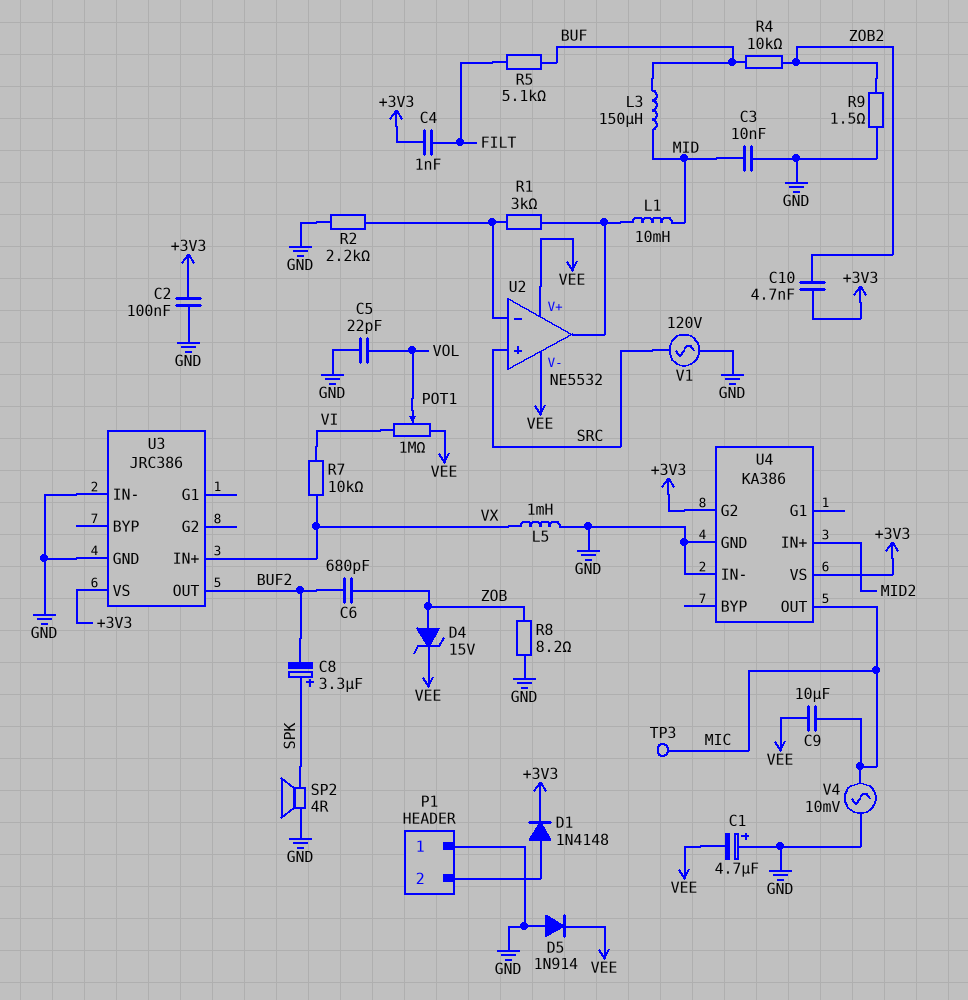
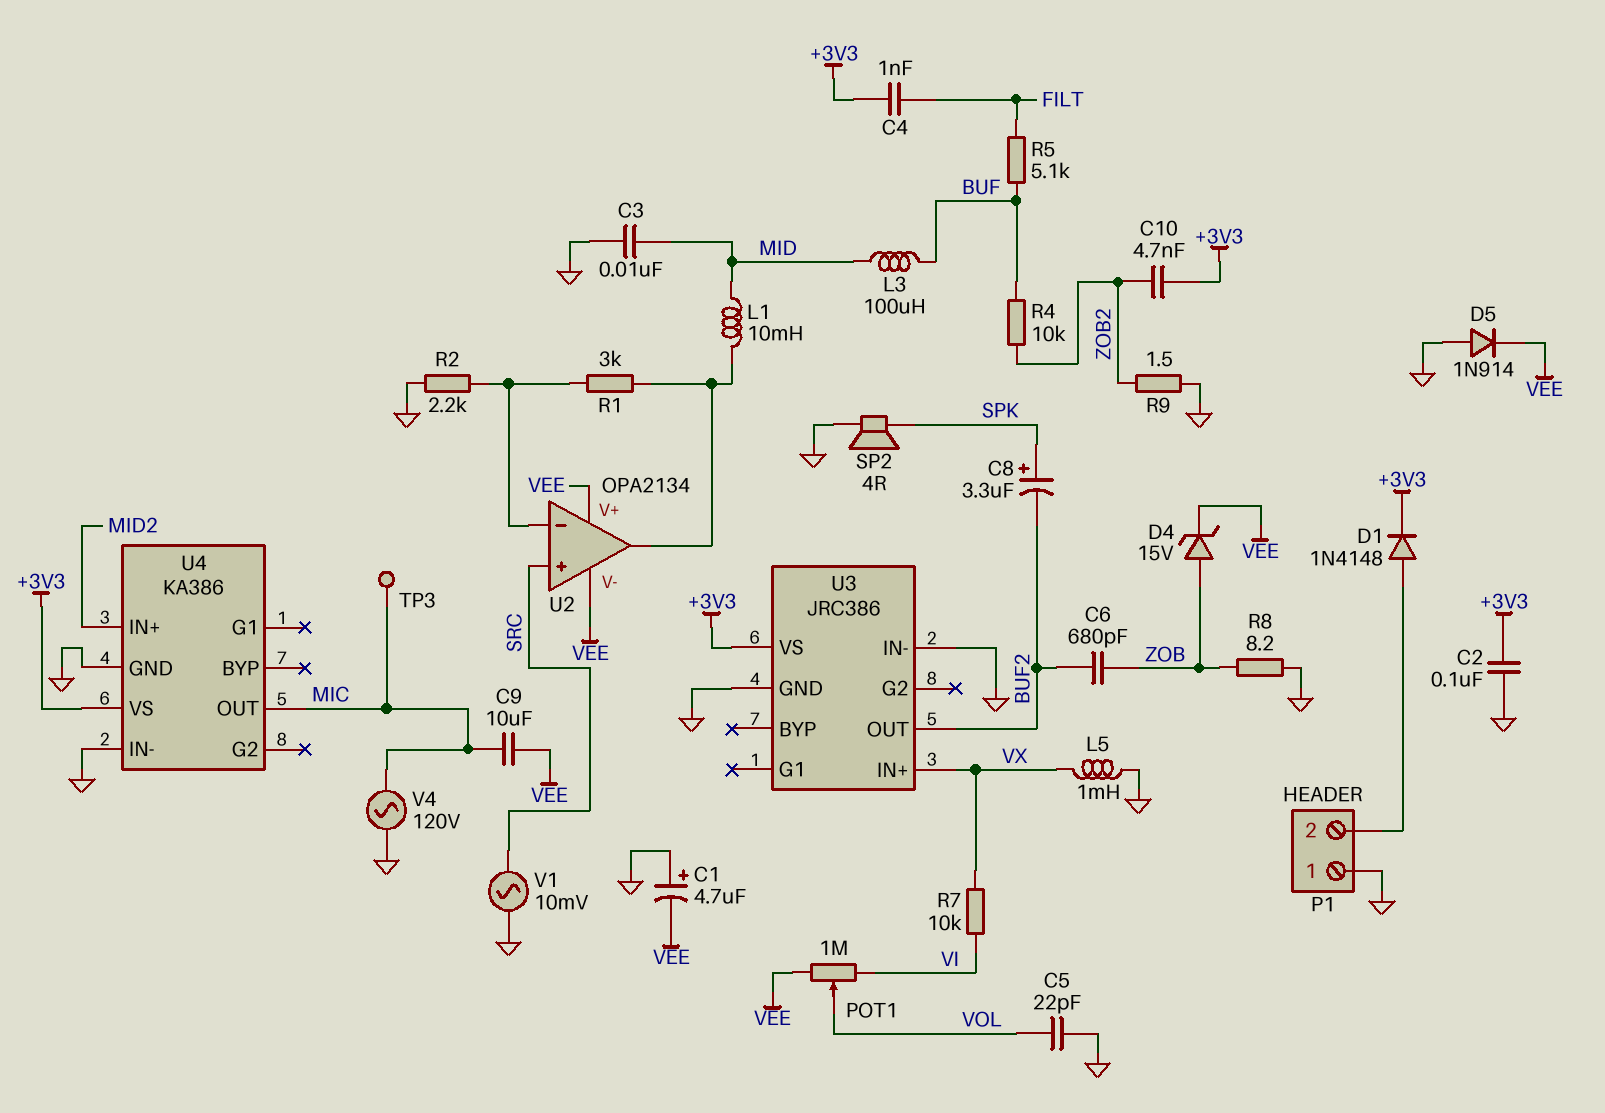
L3: 150uH (BUF, MID) -> 100uH (BUF, MID)
U2: NE5532 -> OPA2134
U4 pin G2: +3V3 -> none
V1: AC 120V (GND, SRC) -> AC 10mV (GND, SRC)
V4: AC 10mV (GND, MIC) -> AC 120V (GND, MIC)

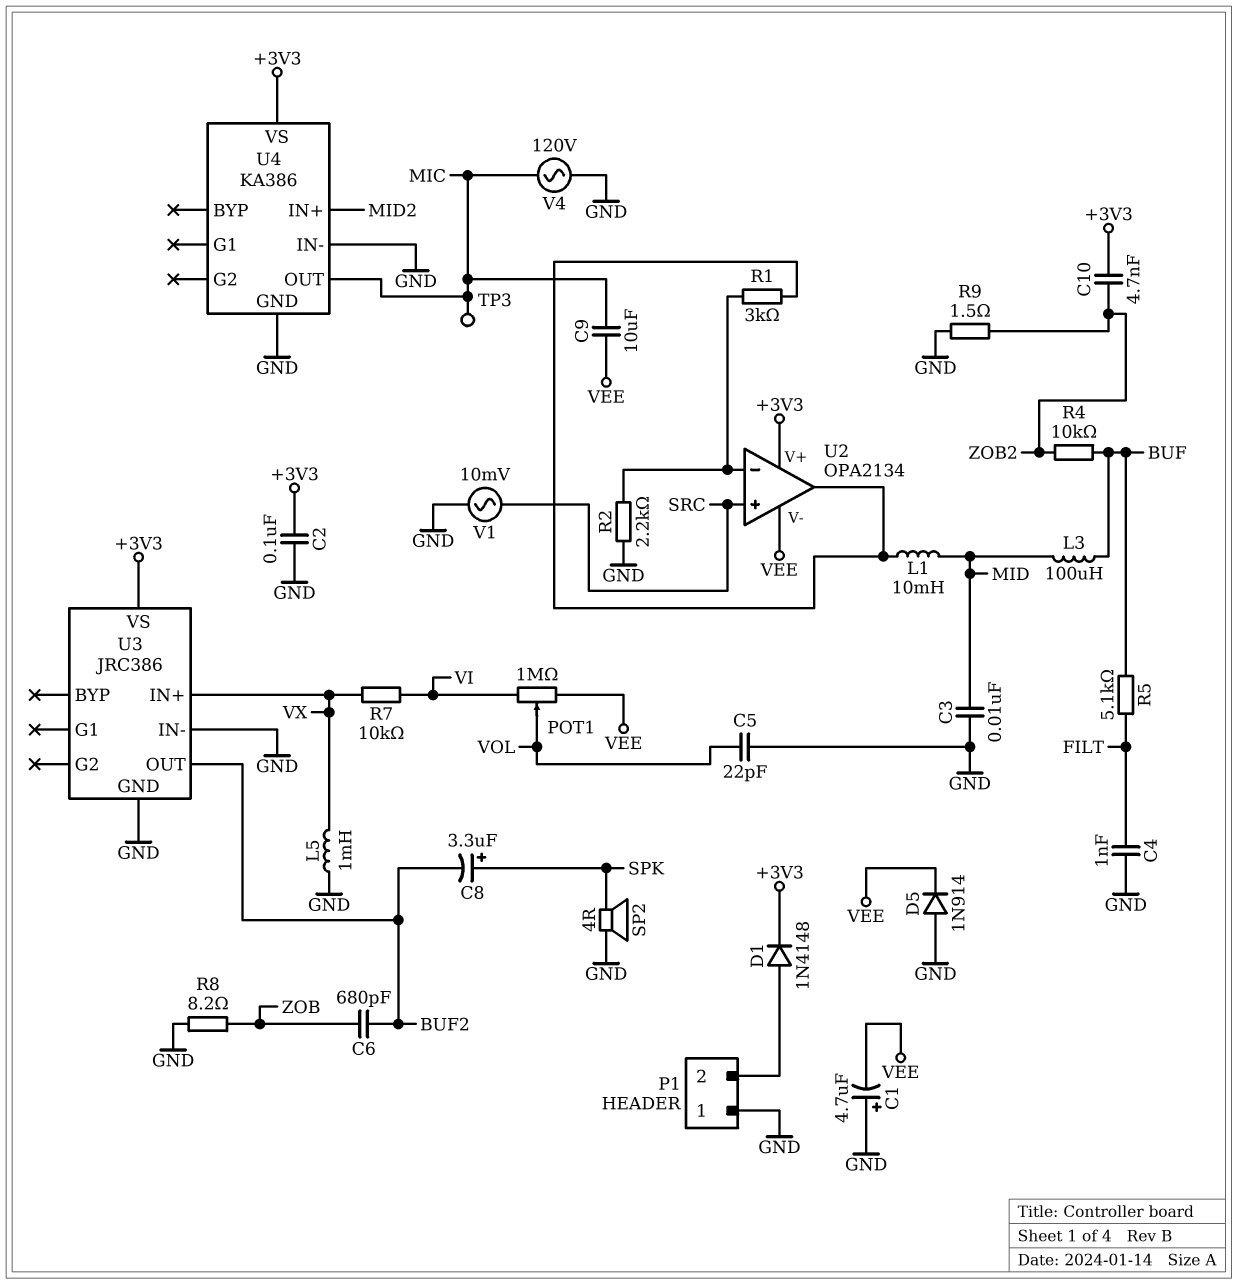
C4: 1nF (+3V3, FILT) -> 1nF (FILT, GND)
D4: zener 15V (A ZOB, K VEE) -> none
U2 pin V+: VEE -> +3V3

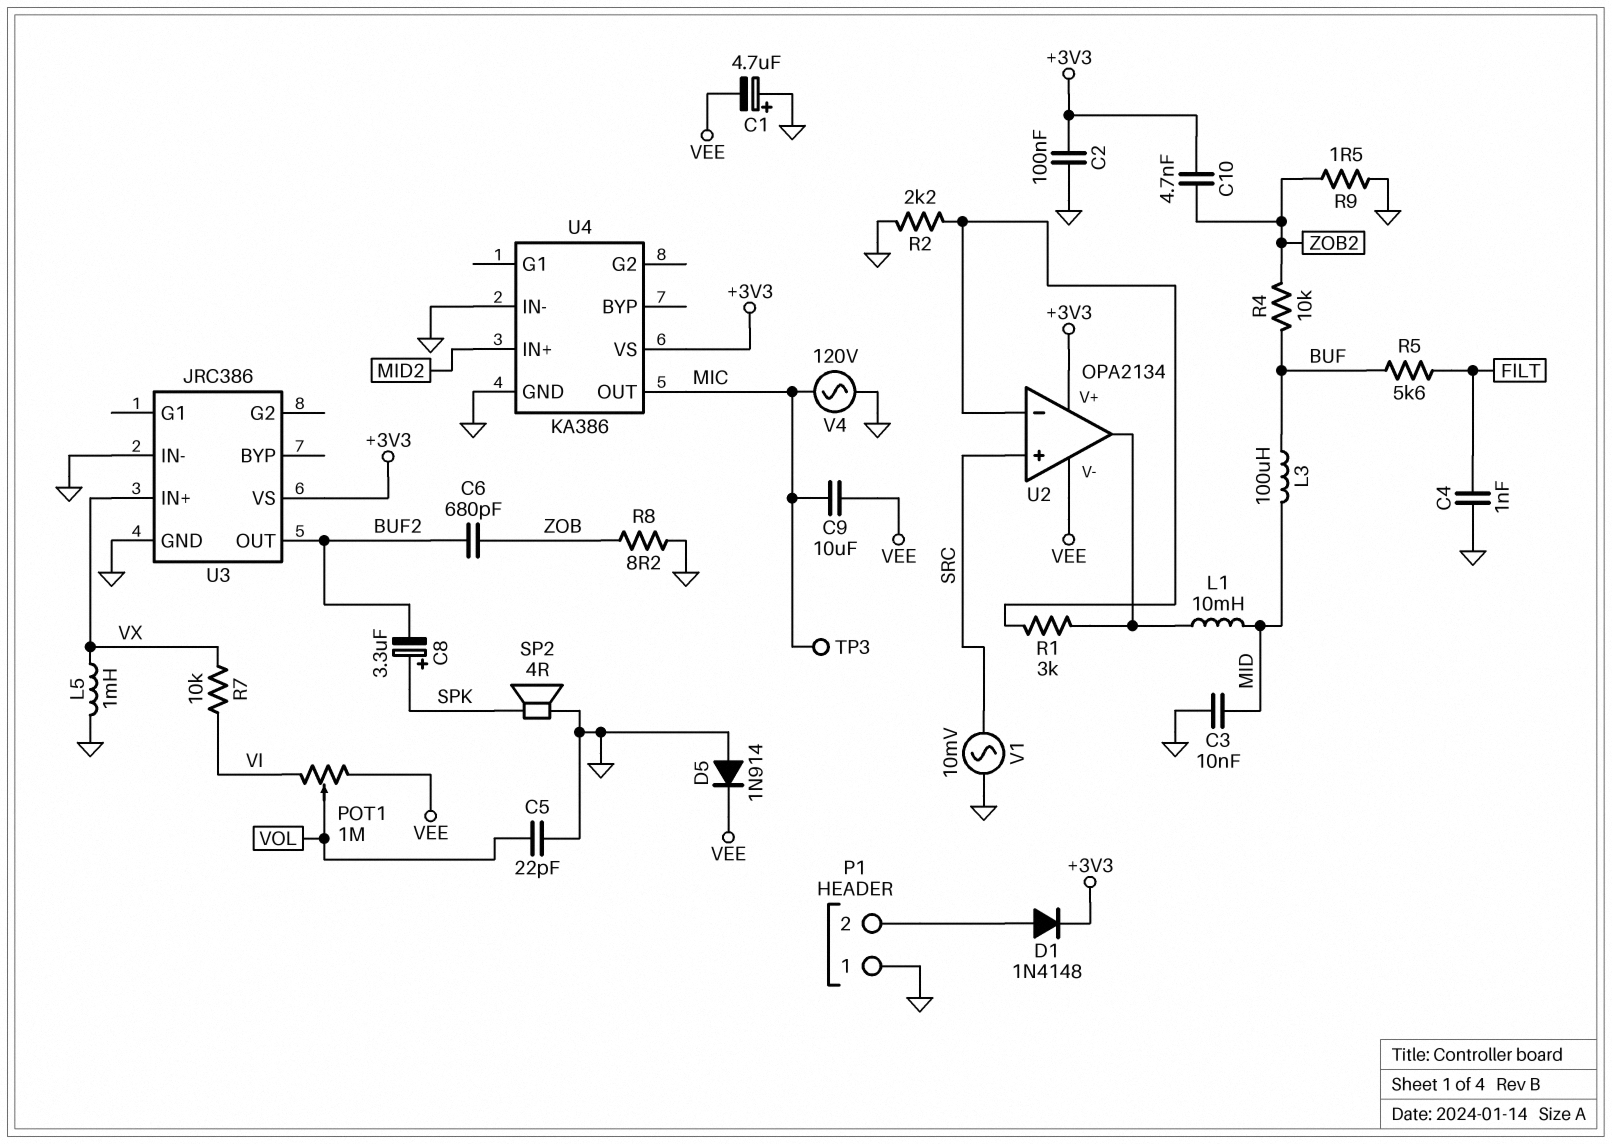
R5: 5.1k (BUF, FILT) -> 5.6k (BUF, FILT)

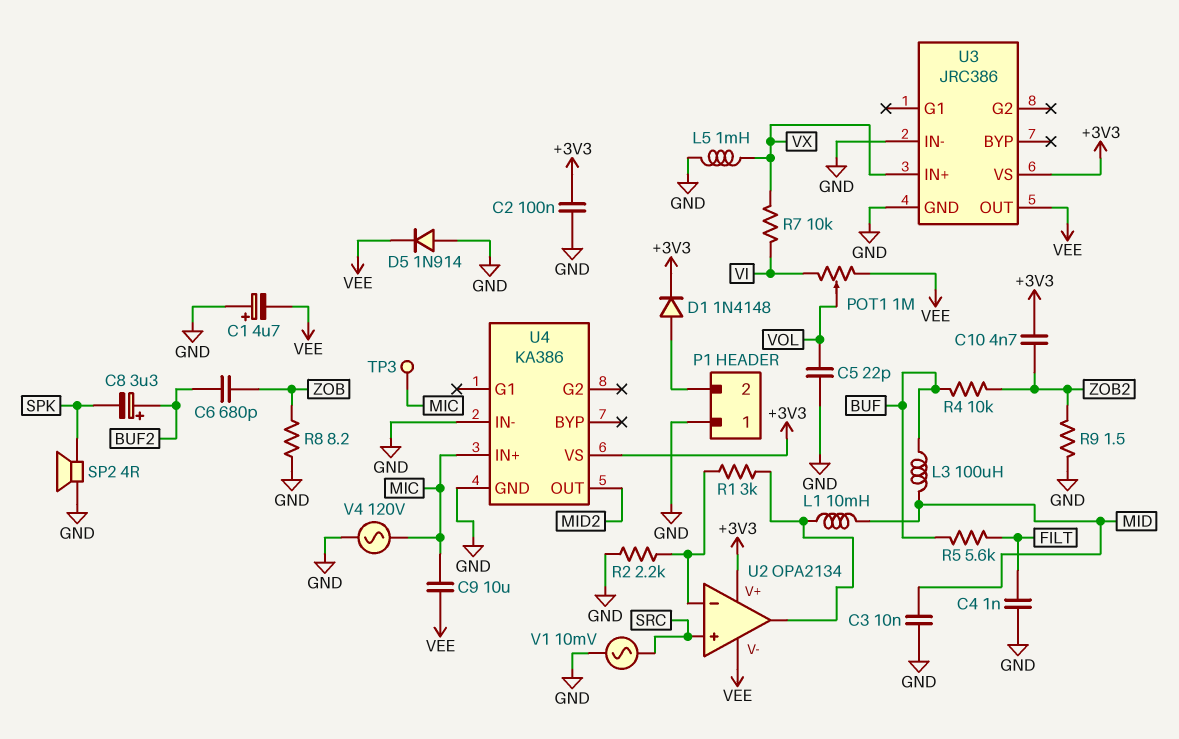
C8: 3.3uF (plus SPK, minus BUF2) -> 3.3uF (plus BUF2, minus SPK)
U3 pin OUT: BUF2 -> VEE
U4 pin IN+: MID2 -> MIC
U4 pin OUT: MIC -> MID2

